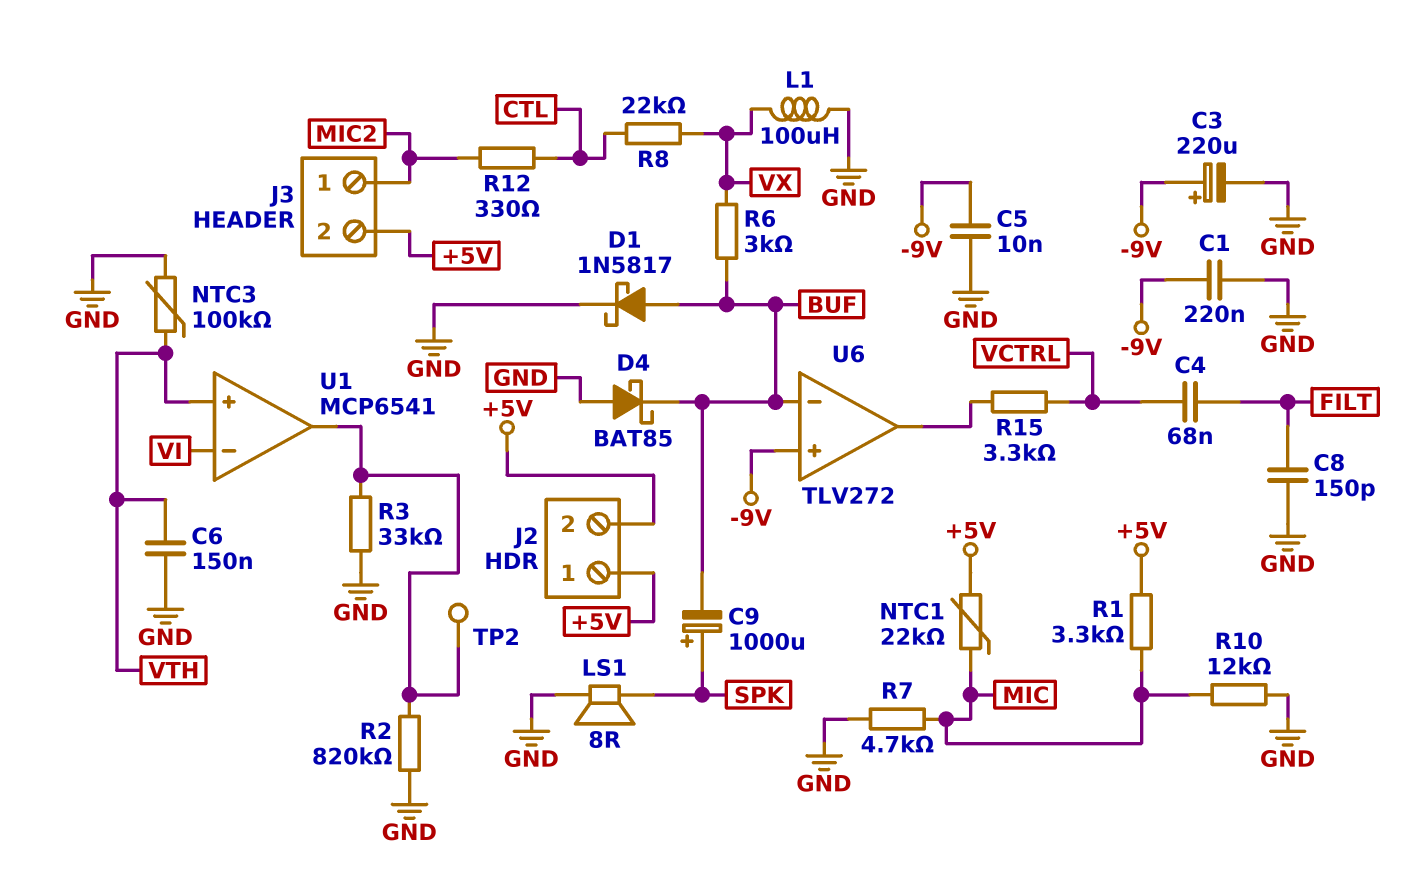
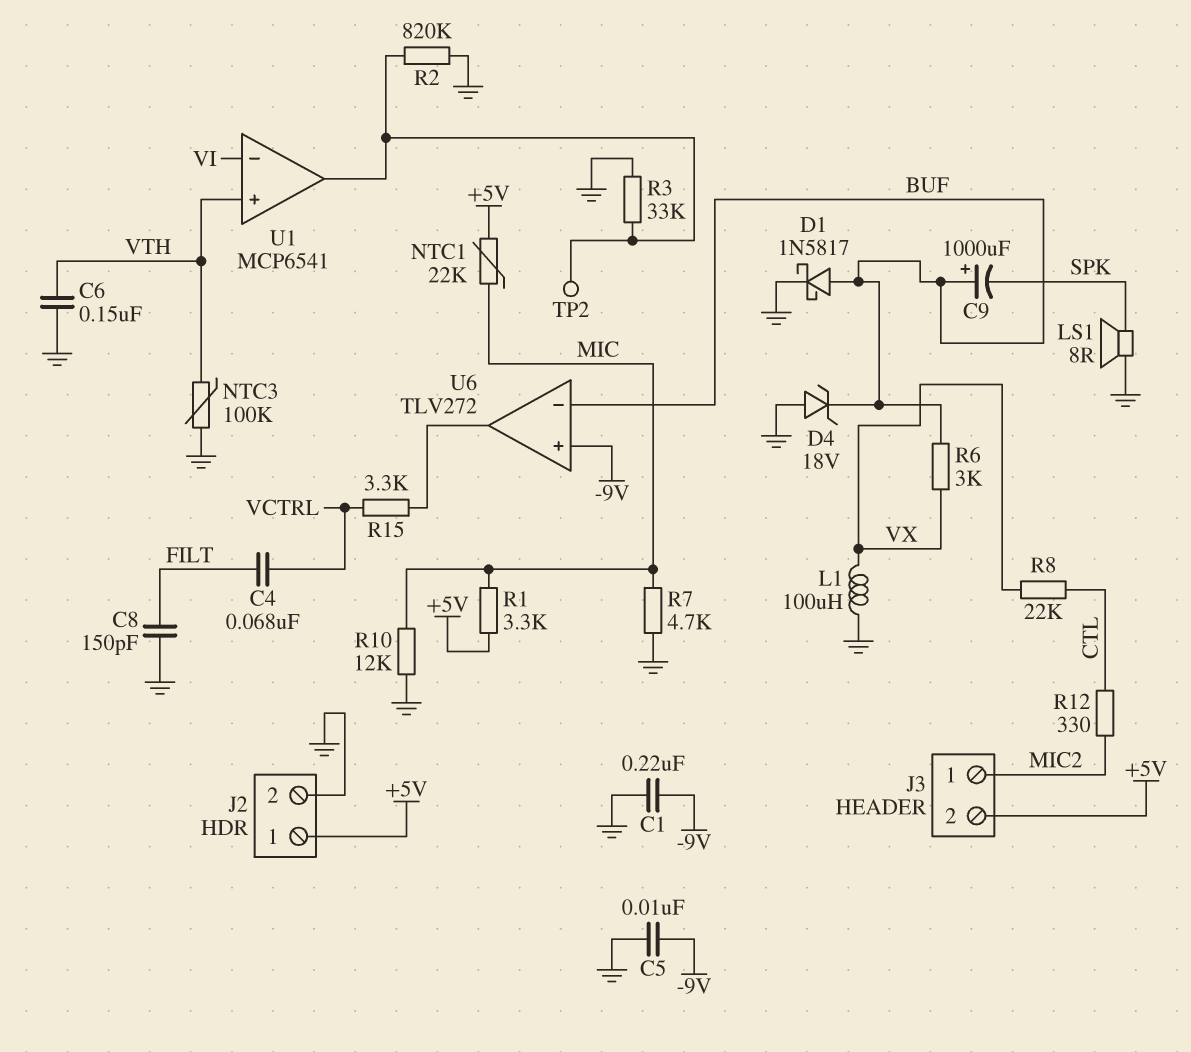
C3: 220uF (plus -9V, minus GND) -> none
C9: 1000uF (plus SPK, minus BUF) -> 1000uF (plus BUF, minus SPK)
D4: schottky BAT85 (A GND, K BUF) -> zener 18V (A GND, K BUF)
J2 pin 2: +5V -> GND

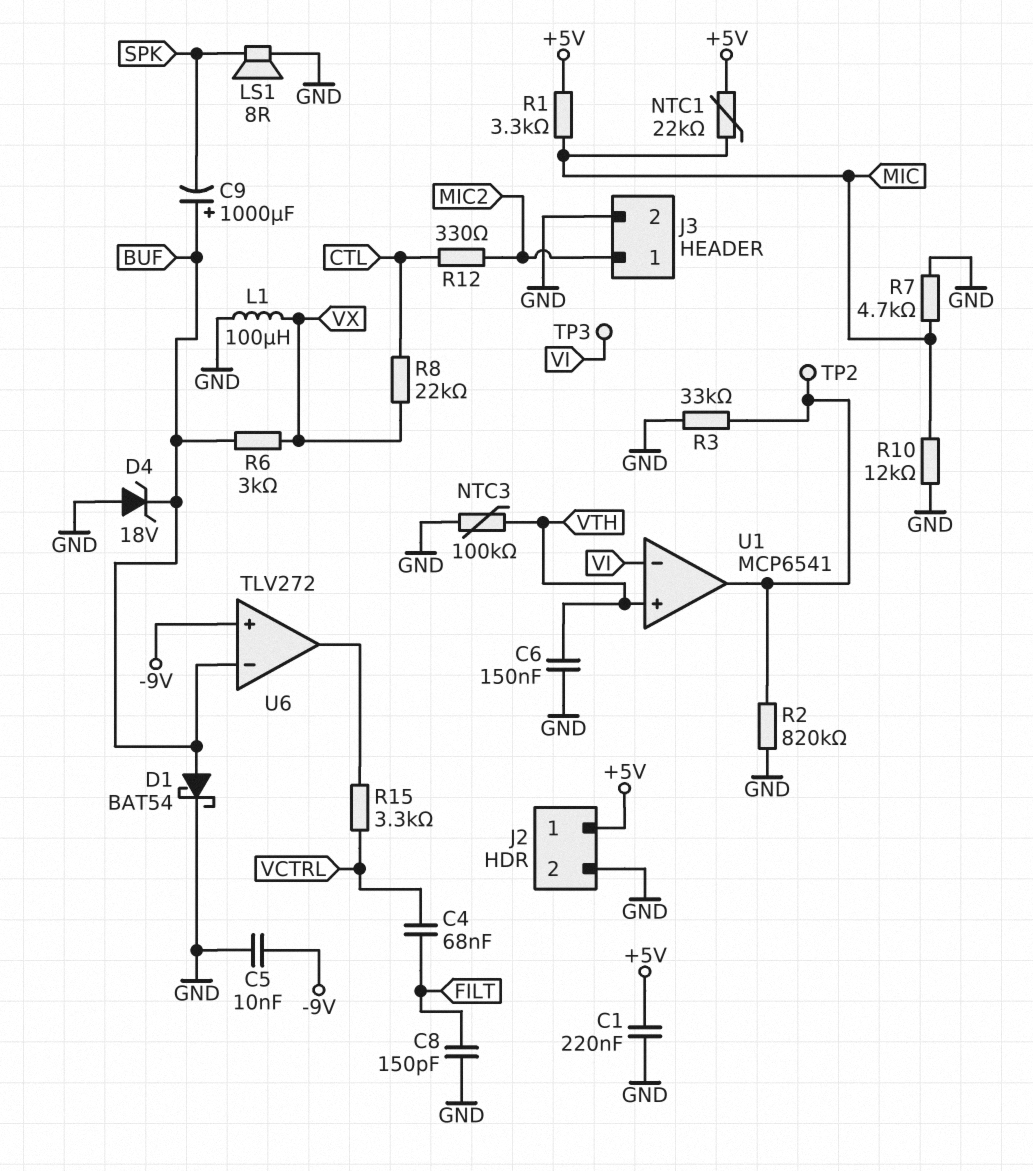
C1: 220nF (-9V, GND) -> 220nF (+5V, GND)
D1: schottky 1N5817 (A BUF, K GND) -> schottky BAT54 (A BUF, K GND)
J3 pin 2: +5V -> GND
TP3: none -> test point (VI)

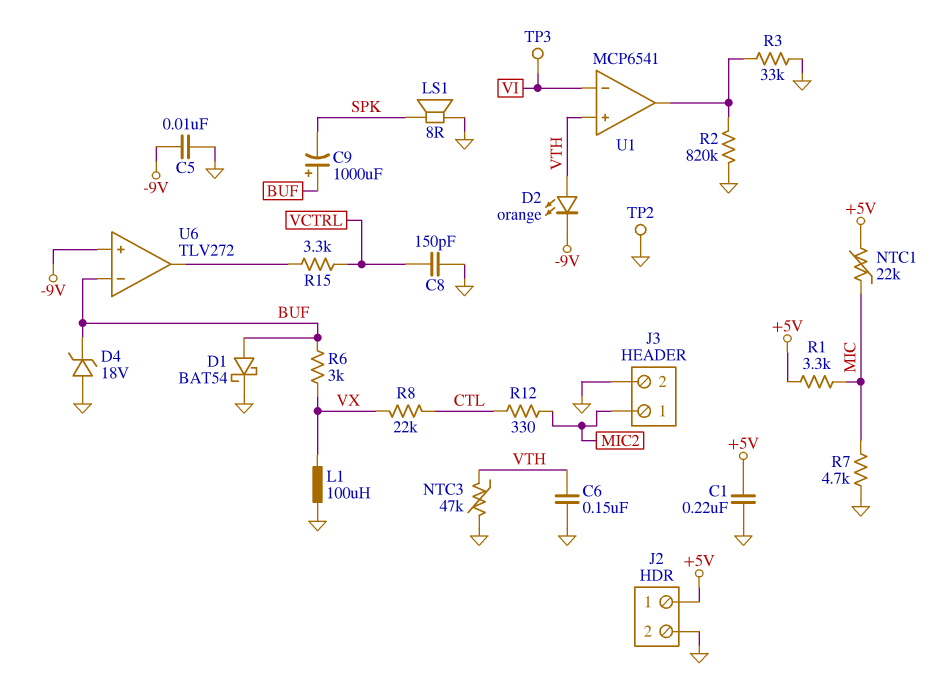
C4: 68nF (FILT, VCTRL) -> none
C8: 150pF (FILT, GND) -> 150pF (GND, VCTRL)
D2: none -> LED orange (A VTH, K -9V)
NTC3: 100k (GND, VTH) -> 47k (GND, VTH)
R10: 12k (GND, MIC) -> none
TP2: test point (U1/out) -> test point (GND)

